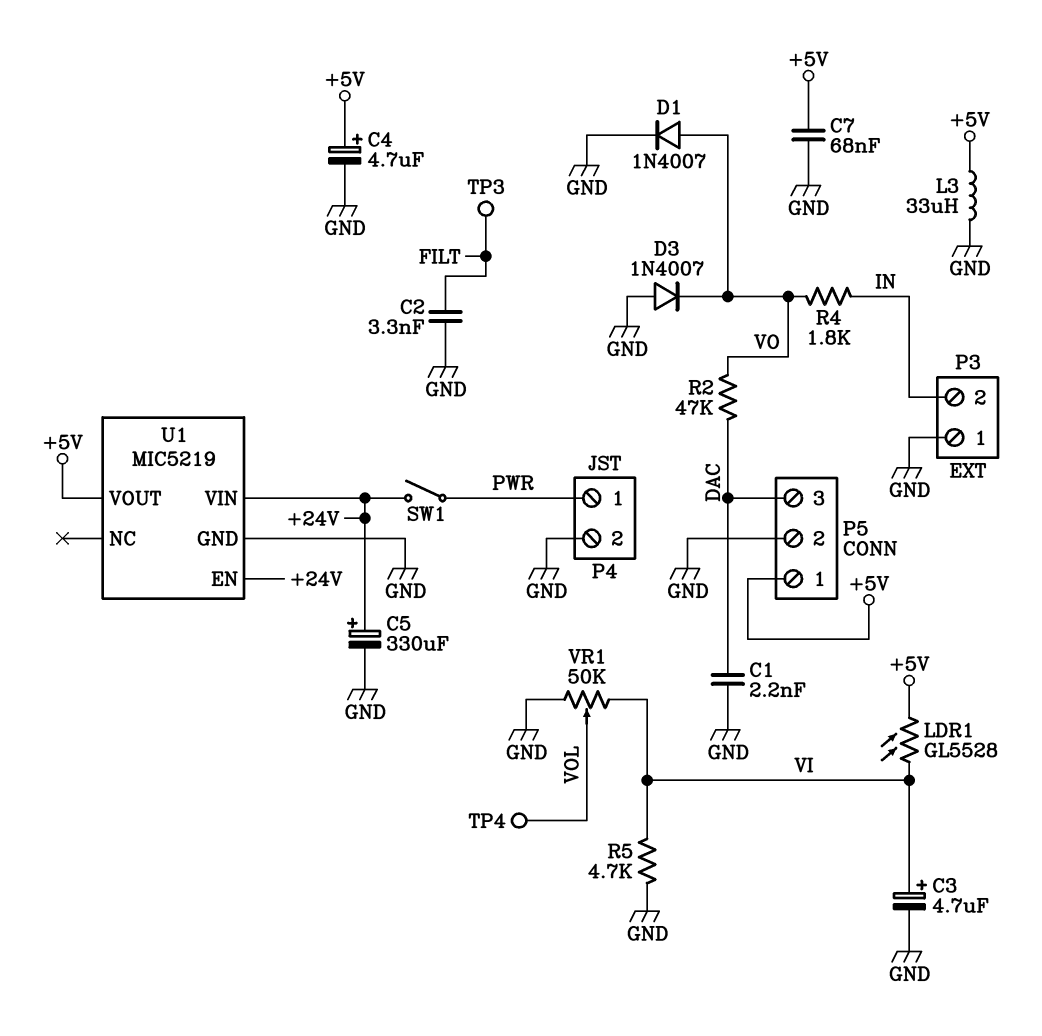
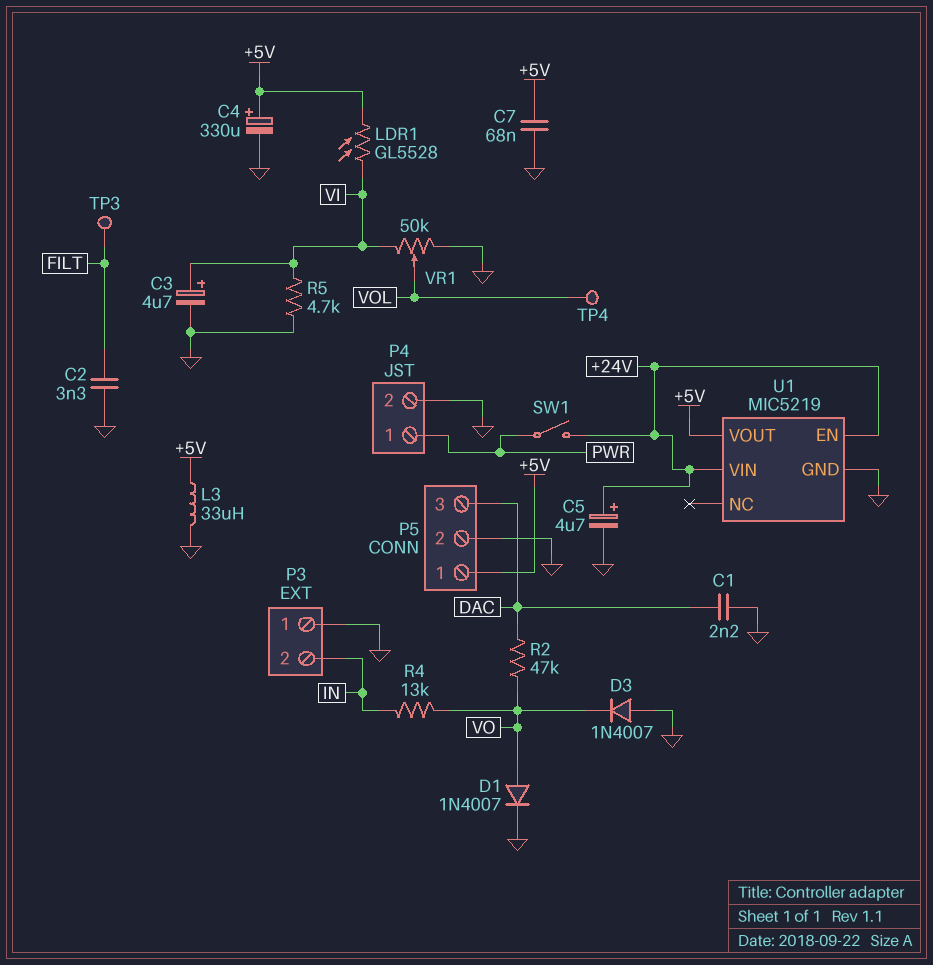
C4: 4.7uF (plus +5V, minus GND) -> 330uF (plus +5V, minus GND)
C5: 330uF (plus +24V, minus GND) -> 4.7uF (plus +24V, minus GND)
R4: 1.8k (IN, VO) -> 13k (IN, VO)

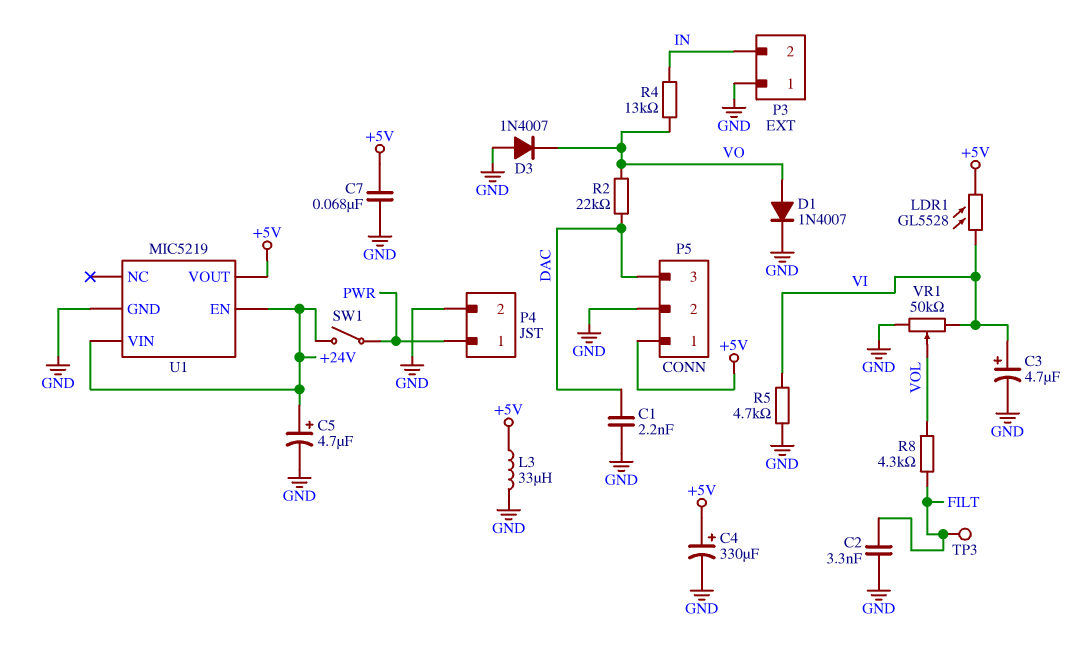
R2: 47k (DAC, VO) -> 22k (DAC, VO)
R8: none -> 4.3k (FILT, VOL)
TP4: test point (VOL) -> none

